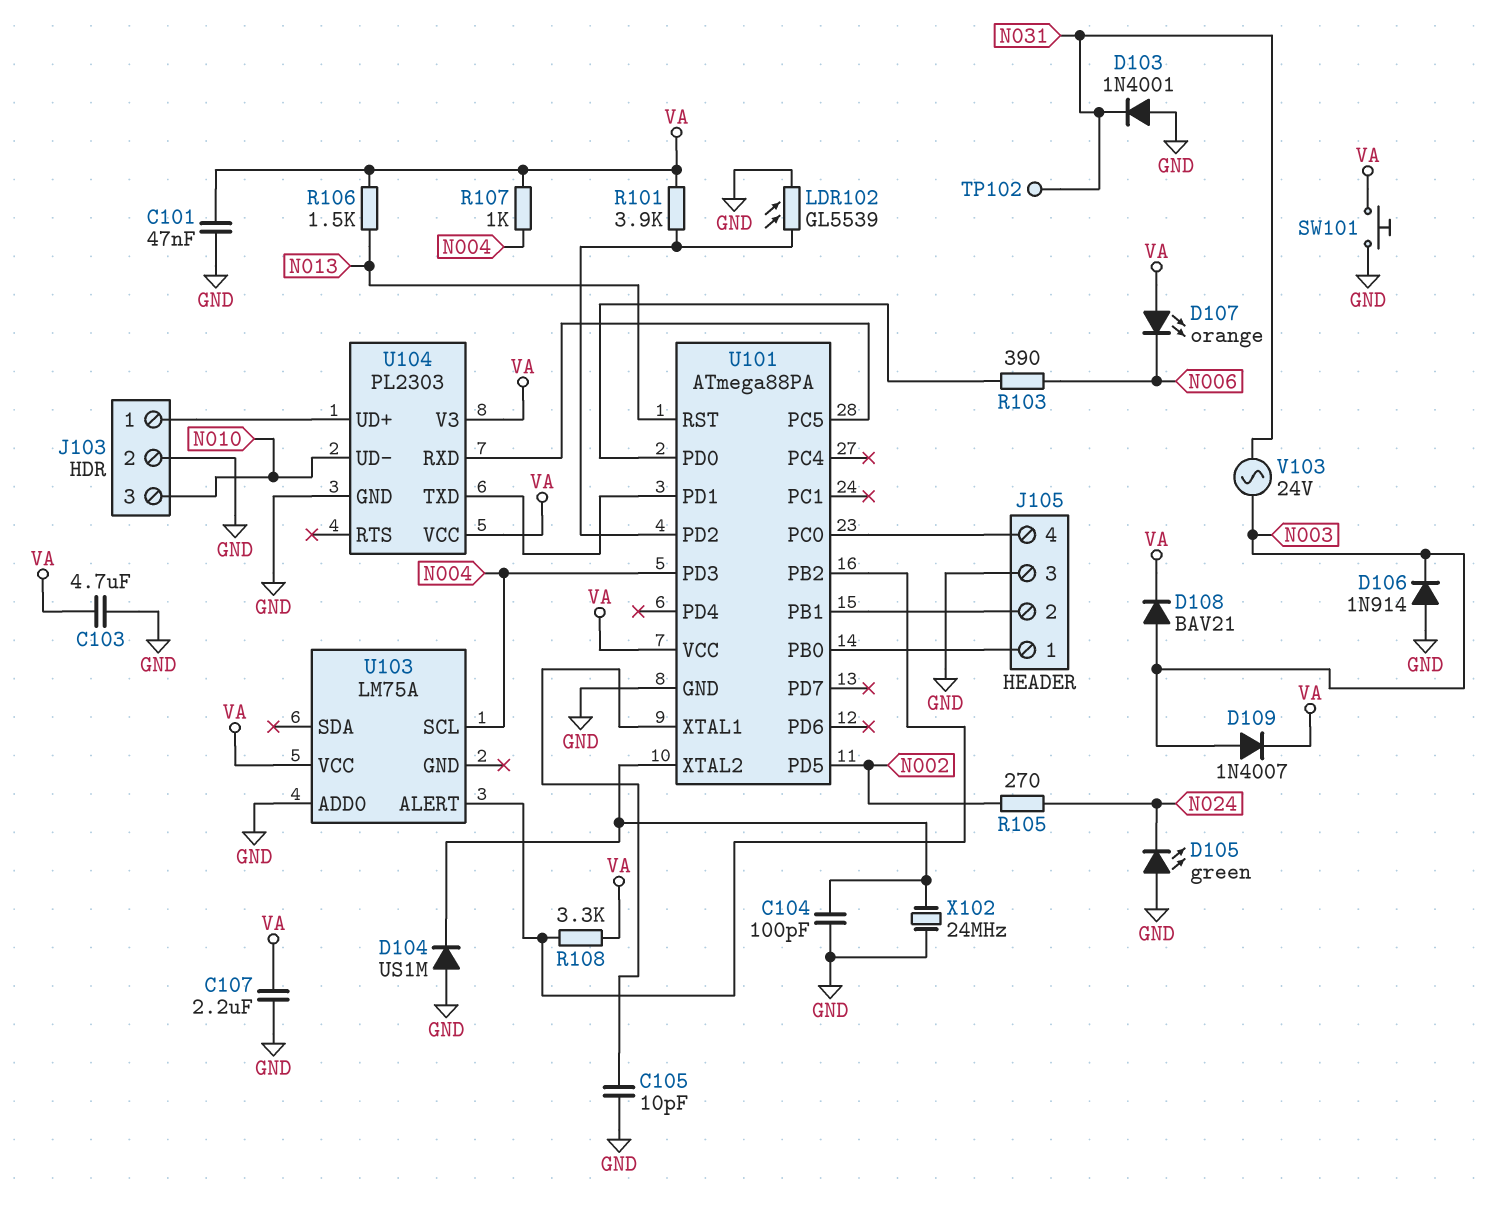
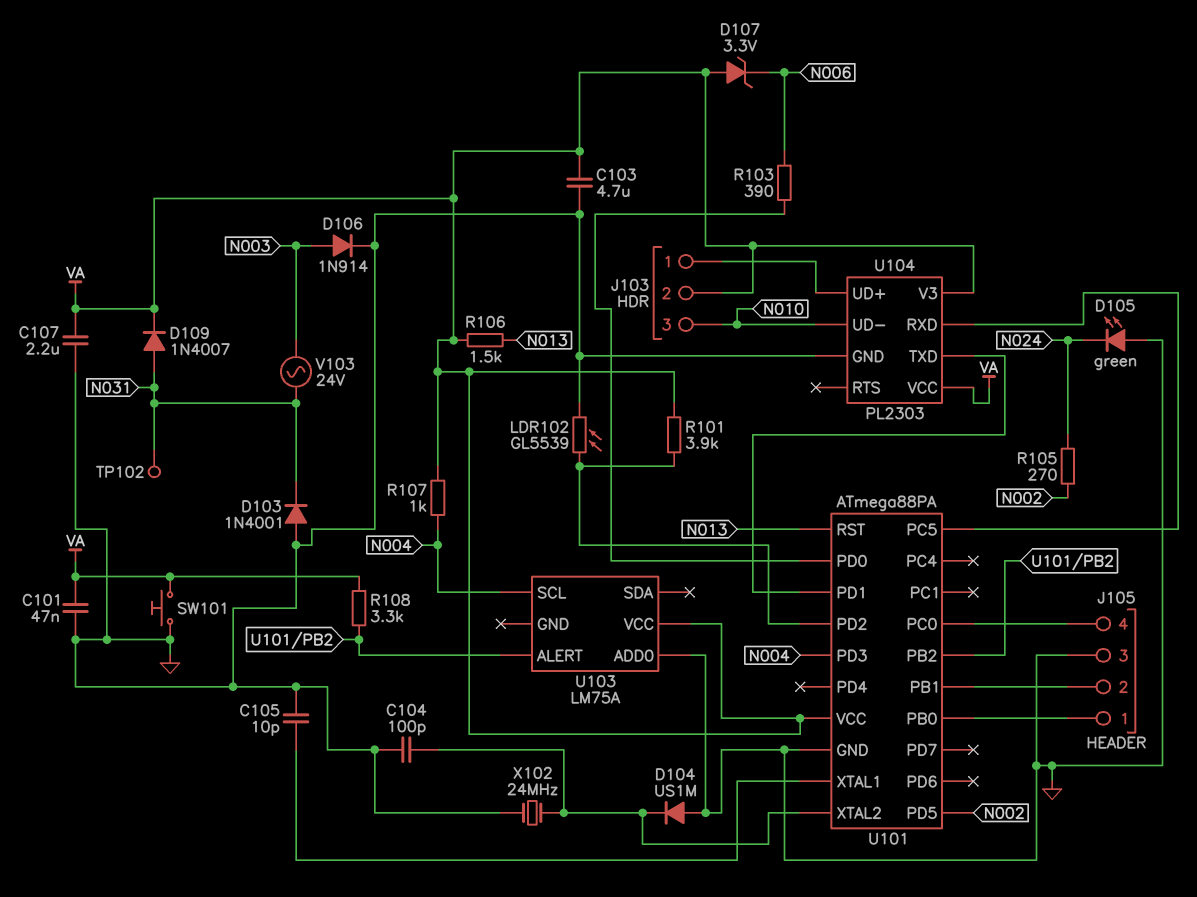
D106: diode 1N914 (A GND, K N003) -> diode 1N914 (A N003, K GND)
D107: LED orange (A VA, K N006) -> zener 3.3V (A VA, K N006)
D108: diode BAV21 (A N003, K VA) -> none
D109: diode 1N4007 (A N003, K VA) -> diode 1N4007 (A N031, K VA)
J103 pin 2: GND -> VA

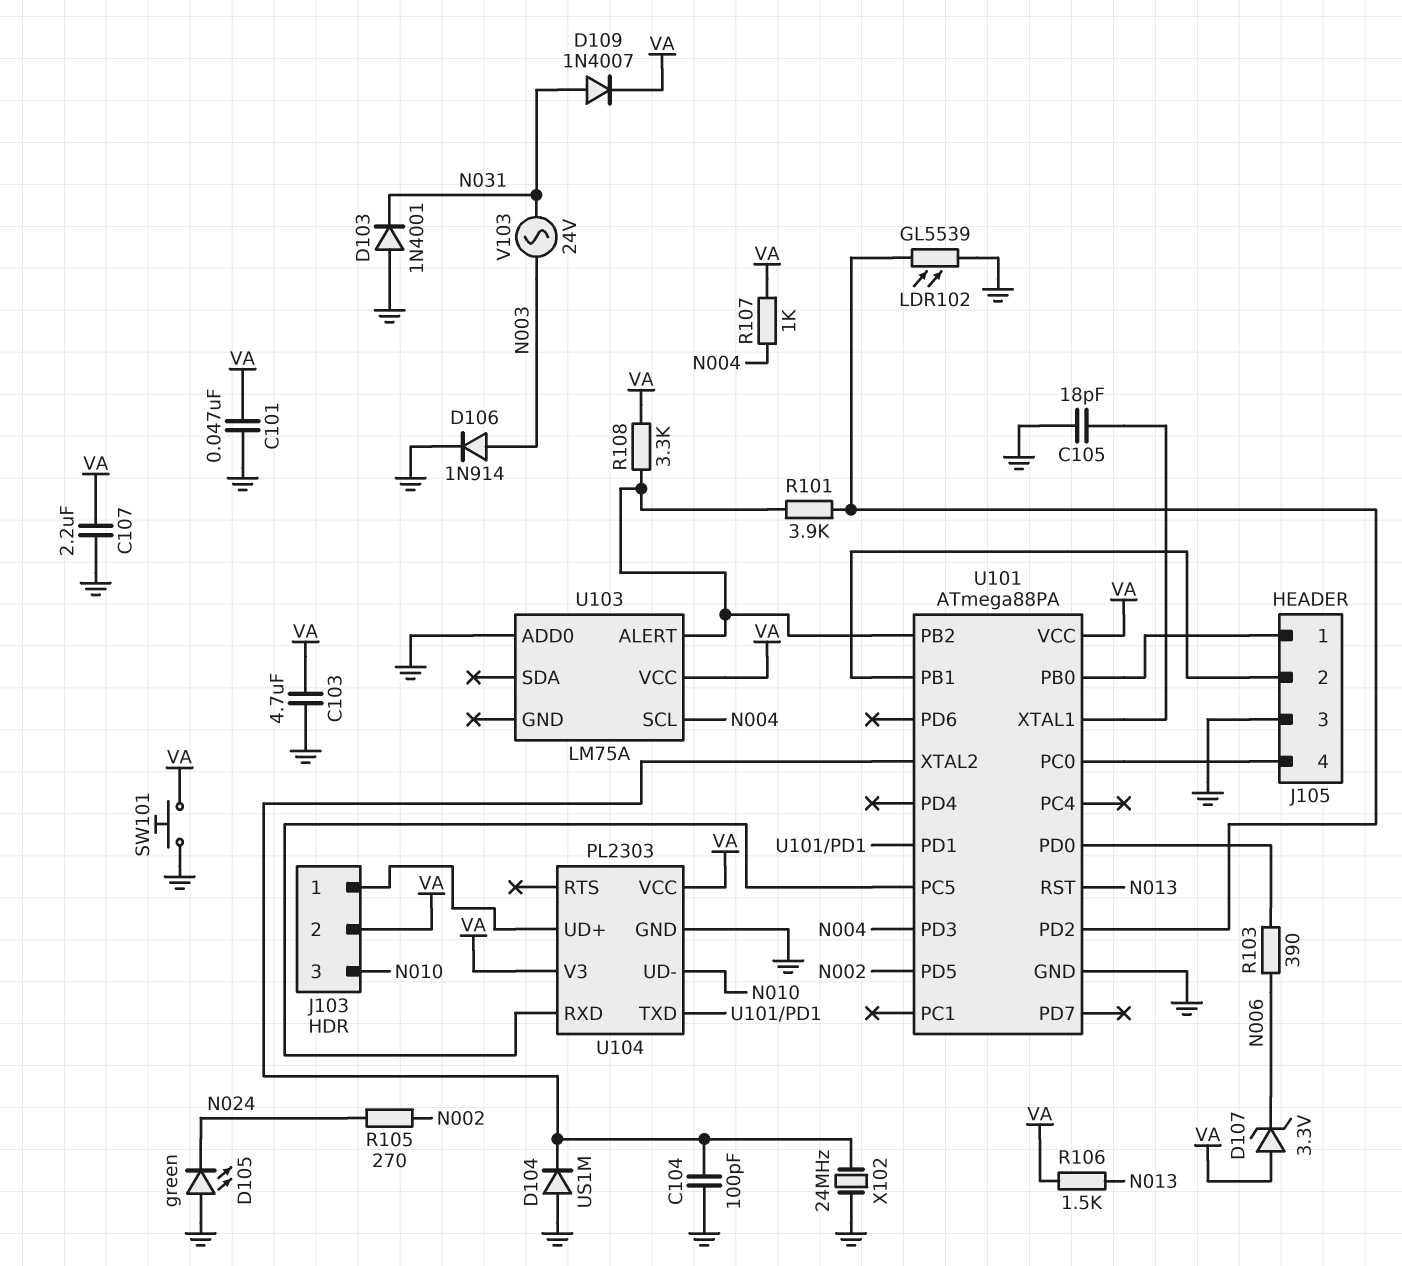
C105: 10pF (GND, U101/XTAL1) -> 18pF (GND, U101/XTAL1)
R101: 3.9k (U101/PD2, VA) -> 3.9k (U101/PB2, U101/PD2)
TP102: test point (N031) -> none

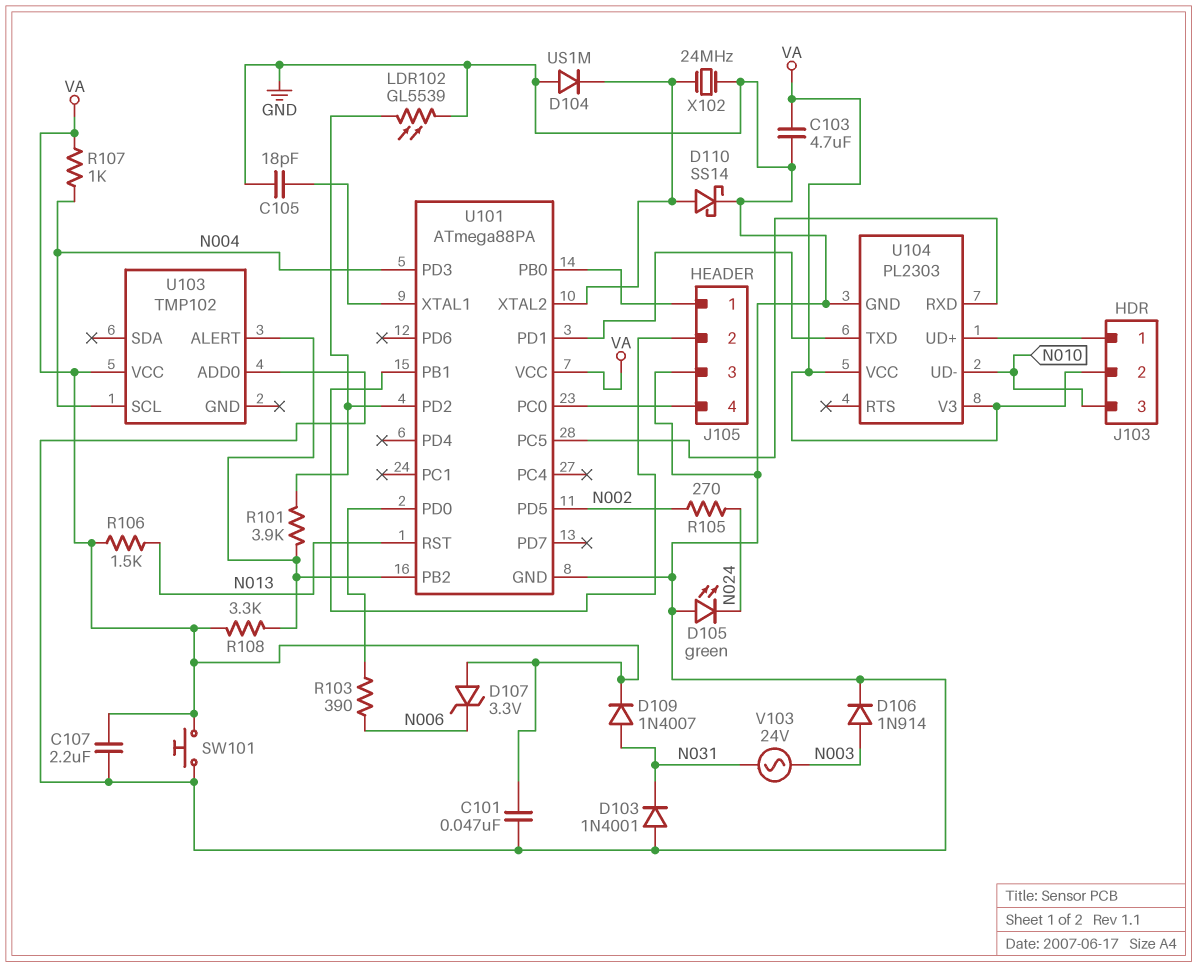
C104: 100pF (GND, U101/XTAL2) -> none
D110: none -> schottky SS14 (A U101/XTAL2, K GND)
U103: LM75A -> TMP102

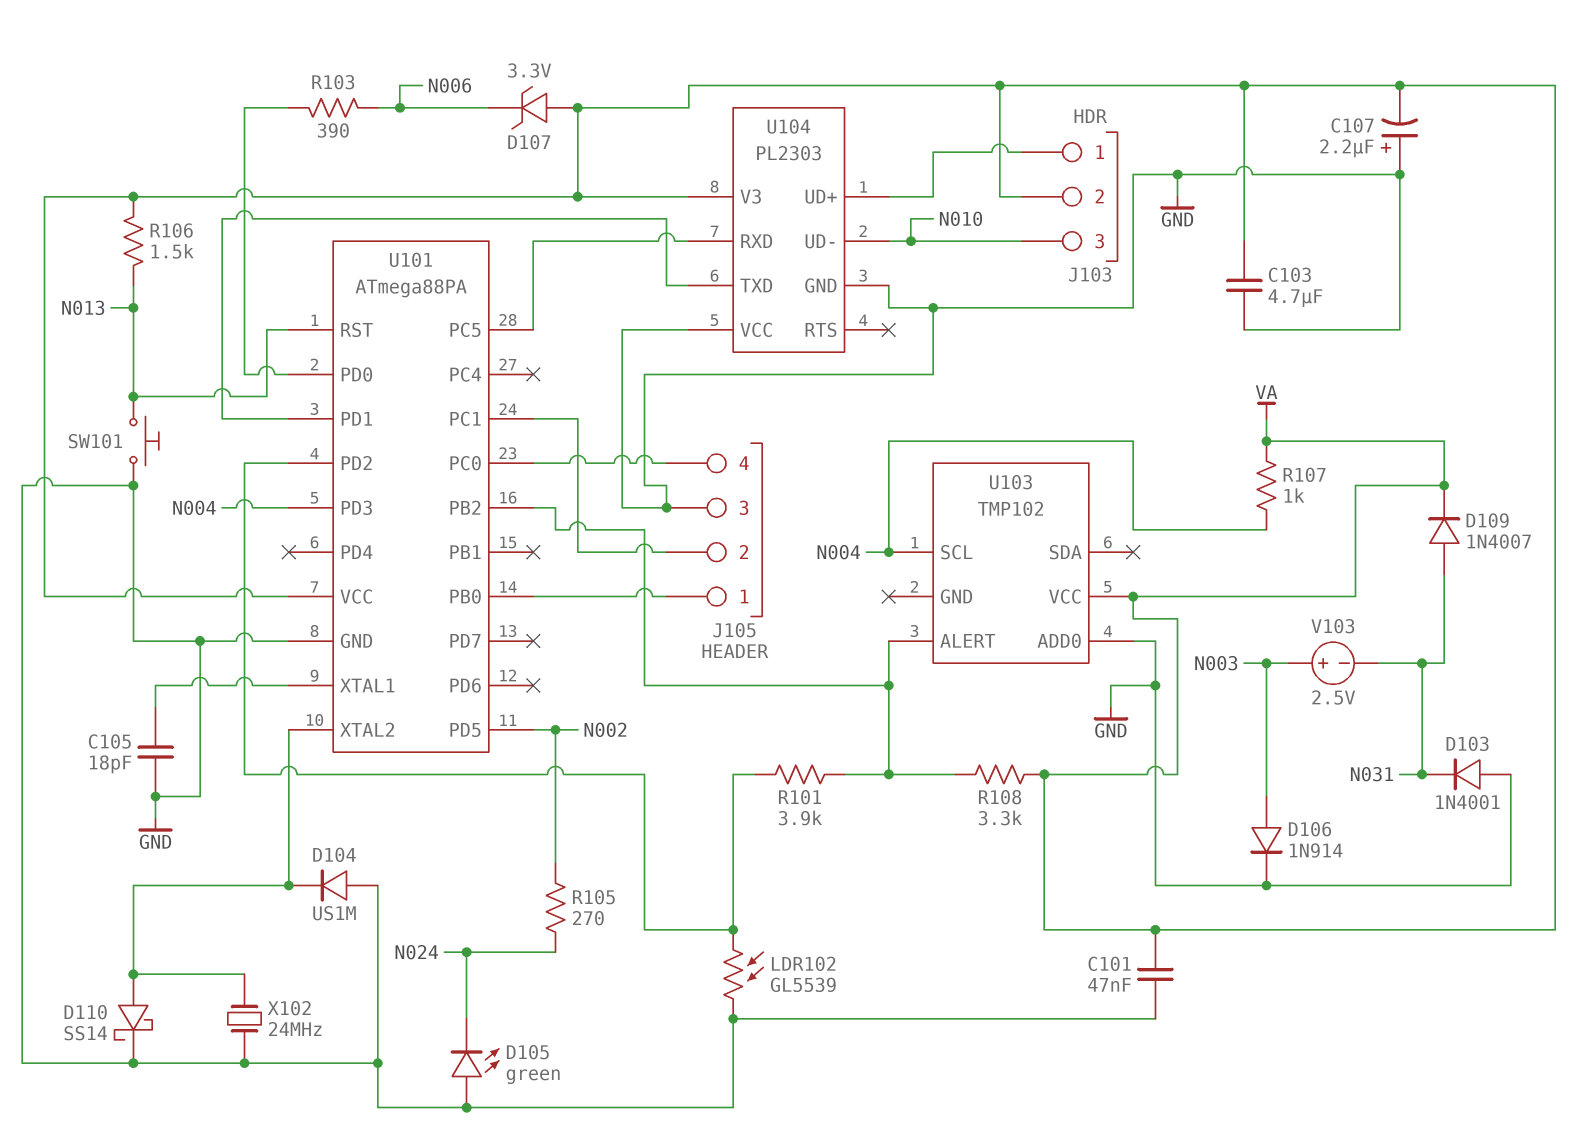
C107: 2.2uF (GND, VA) -> 2.2uF (plus GND, minus VA)
SW101: button (GND, VA) -> button (GND, N013)
U101 pin PB1: J105/2 -> none
U101 pin PC1: none -> J105/2
U104 pin VCC: VA -> GND
V103: AC 24V (N003, N031) -> 2.5V (plus N003, minus N031)

